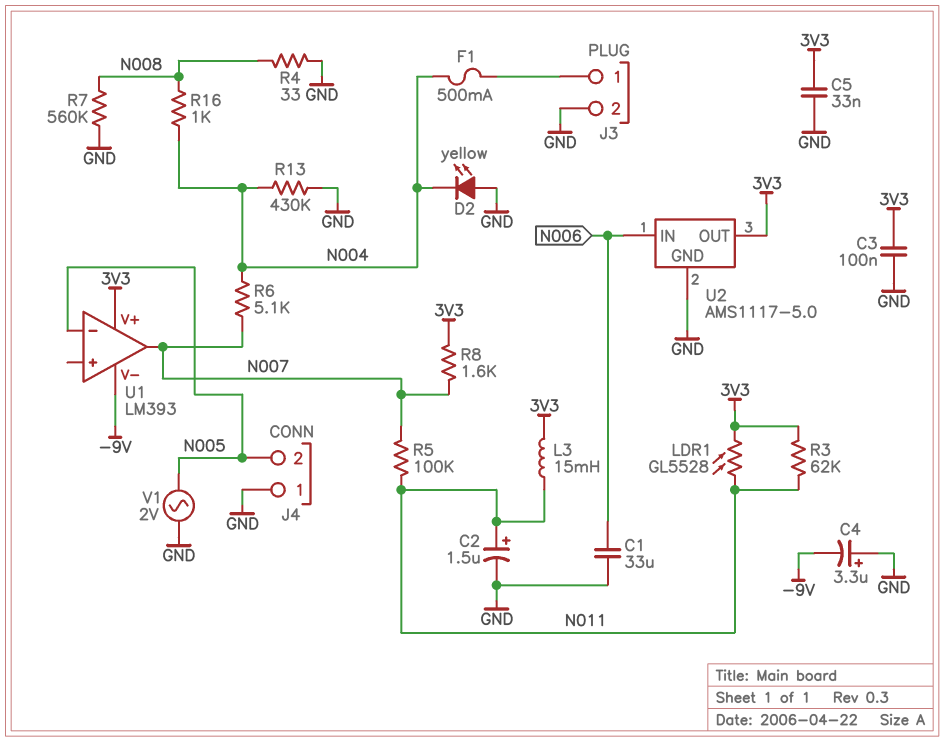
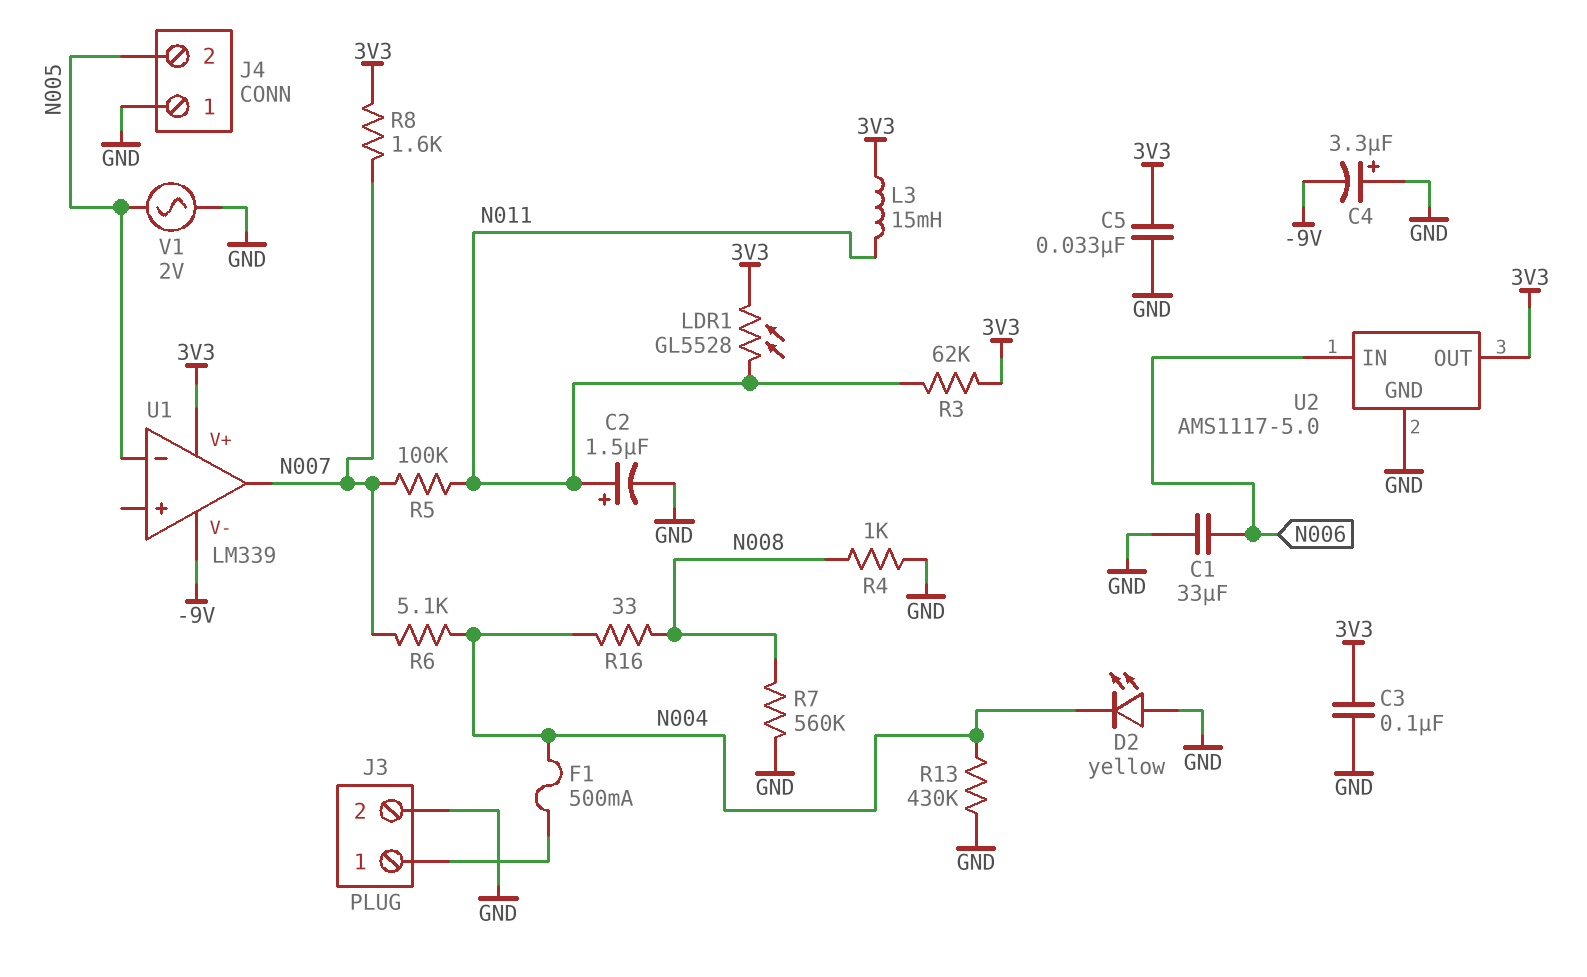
R4: 33 (GND, N008) -> 1k (GND, N008)
R16: 1k (N004, N008) -> 33 (N004, N008)
U1: LM393 -> LM339

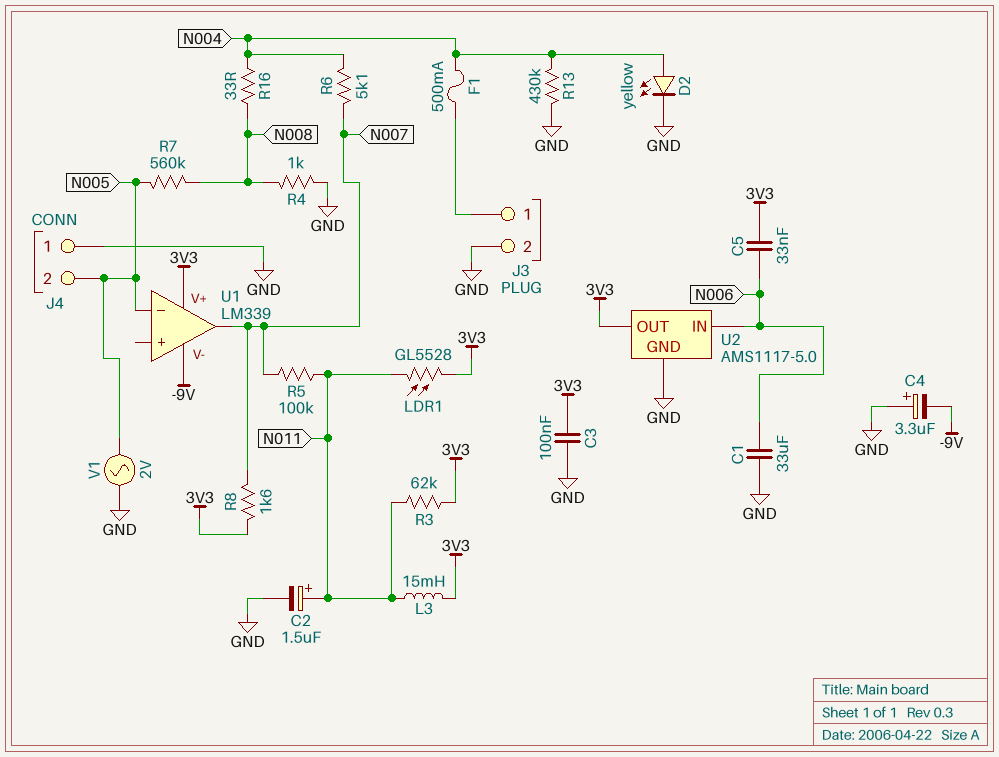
C5: 33nF (3V3, GND) -> 33nF (3V3, N006)
D2: LED yellow (A GND, K N004) -> LED yellow (A N004, K GND)
R7: 560k (GND, N008) -> 560k (N005, N008)

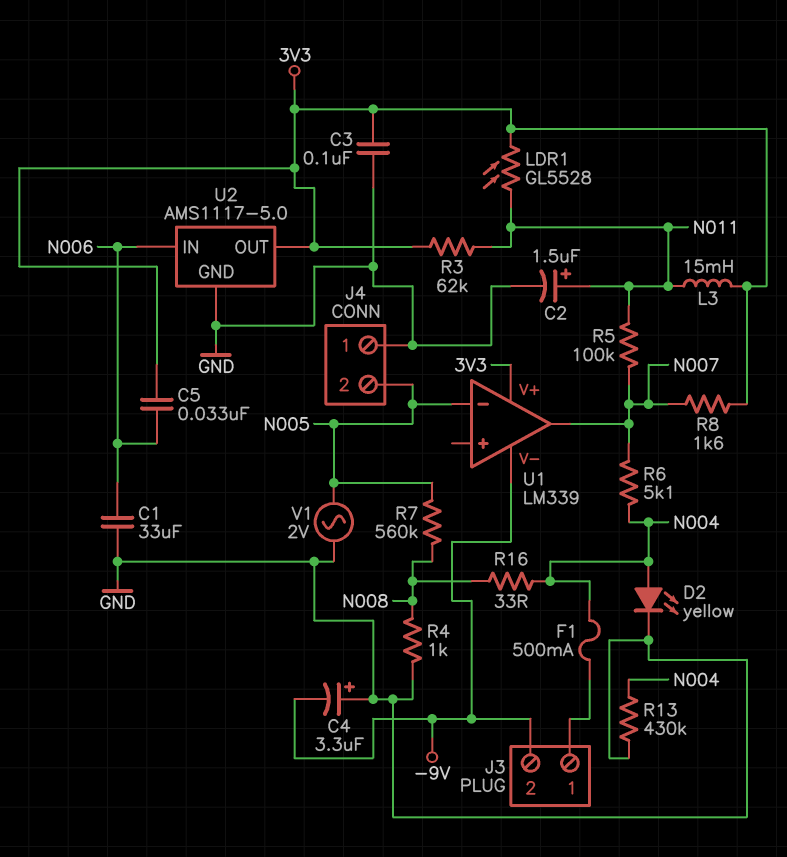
J3 pin 2: GND -> -9V

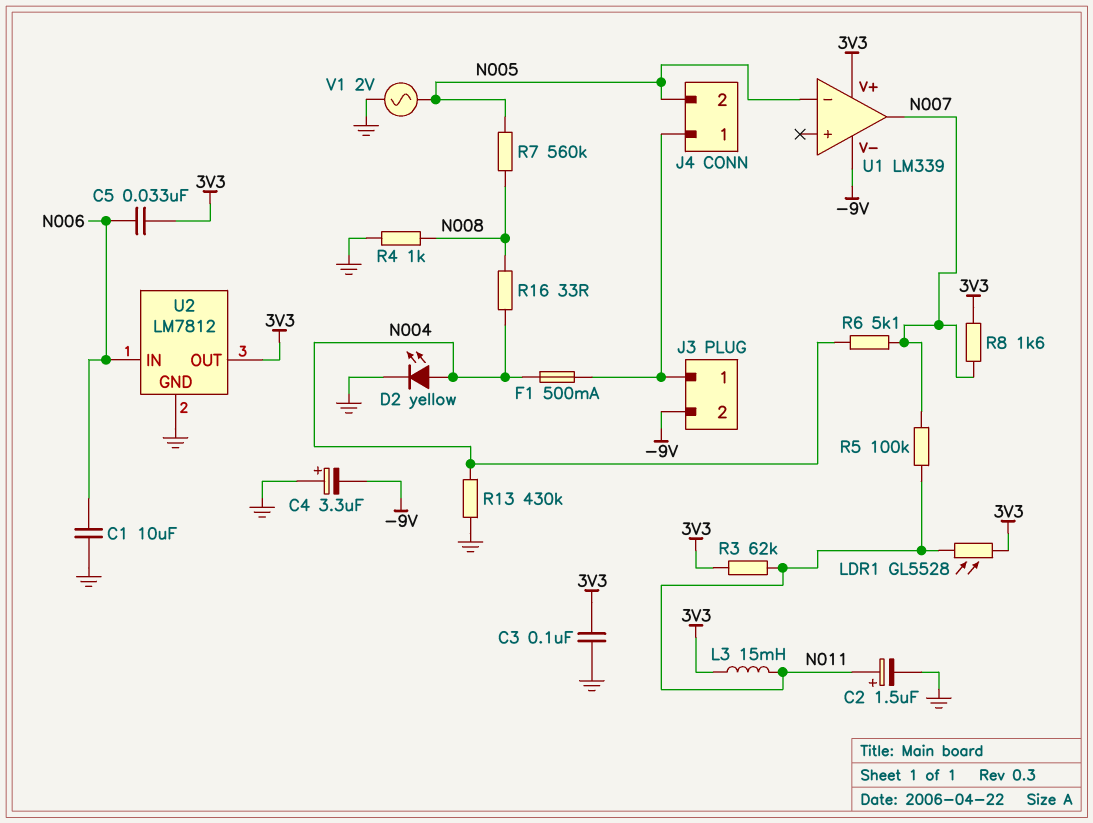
C1: 33uF (GND, N006) -> 10uF (GND, N006)
J4 pin 1: GND -> J3/1
U2: AMS1117-5.0 -> LM7812

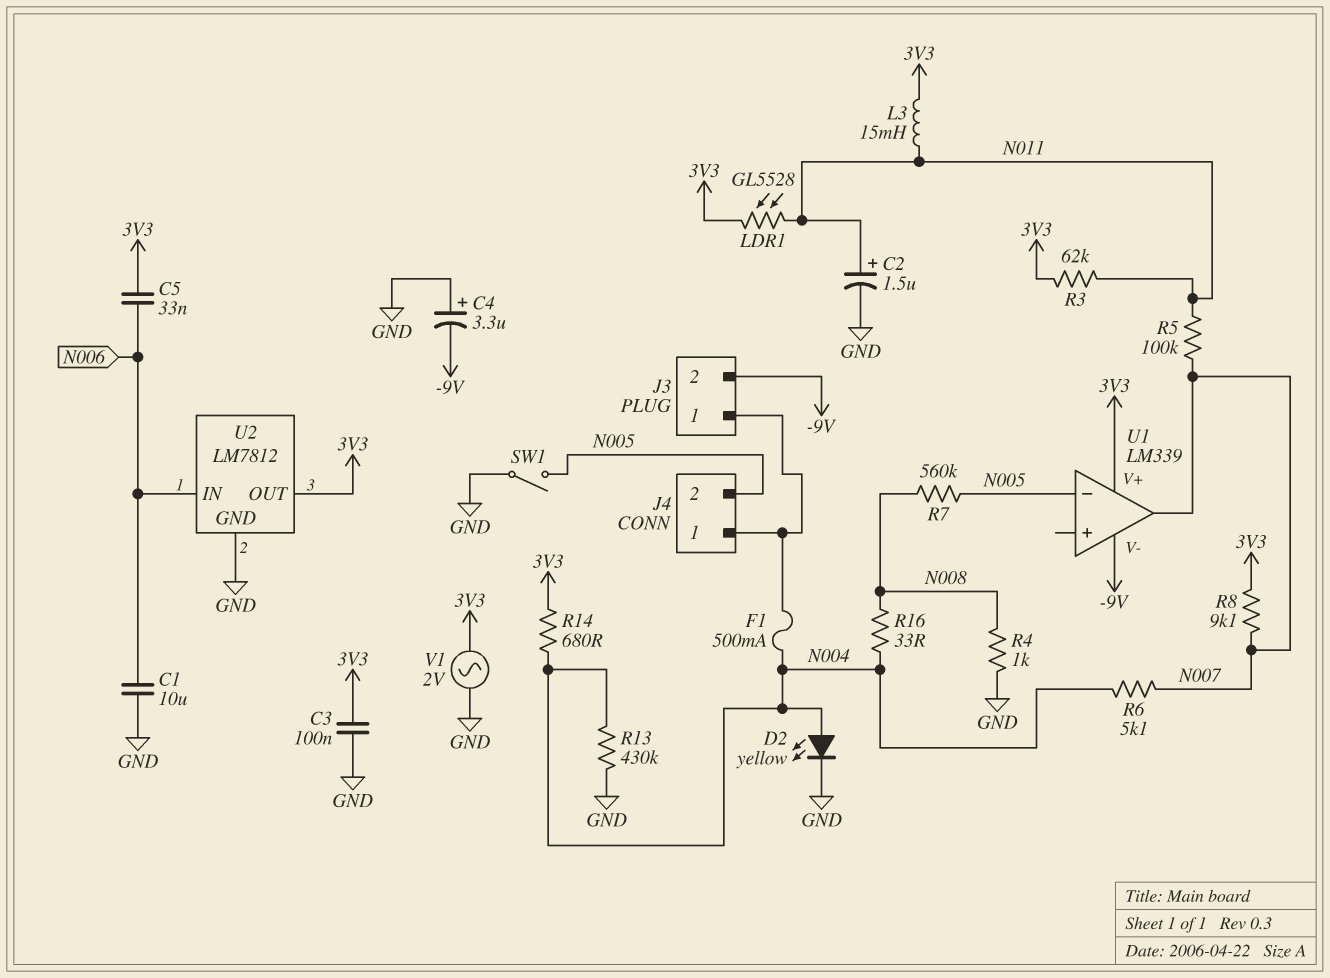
R8: 1.6k (3V3, N007) -> 9.1k (3V3, N007)
R14: none -> 680 (3V3, N004)
SW1: none -> switch (GND, N005)
V1: AC 2V (GND, N005) -> AC 2V (3V3, GND)

